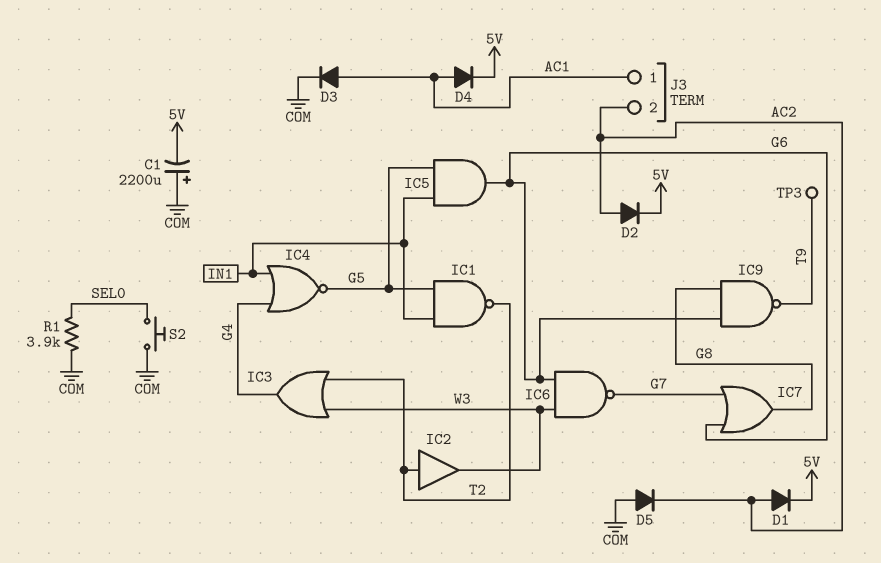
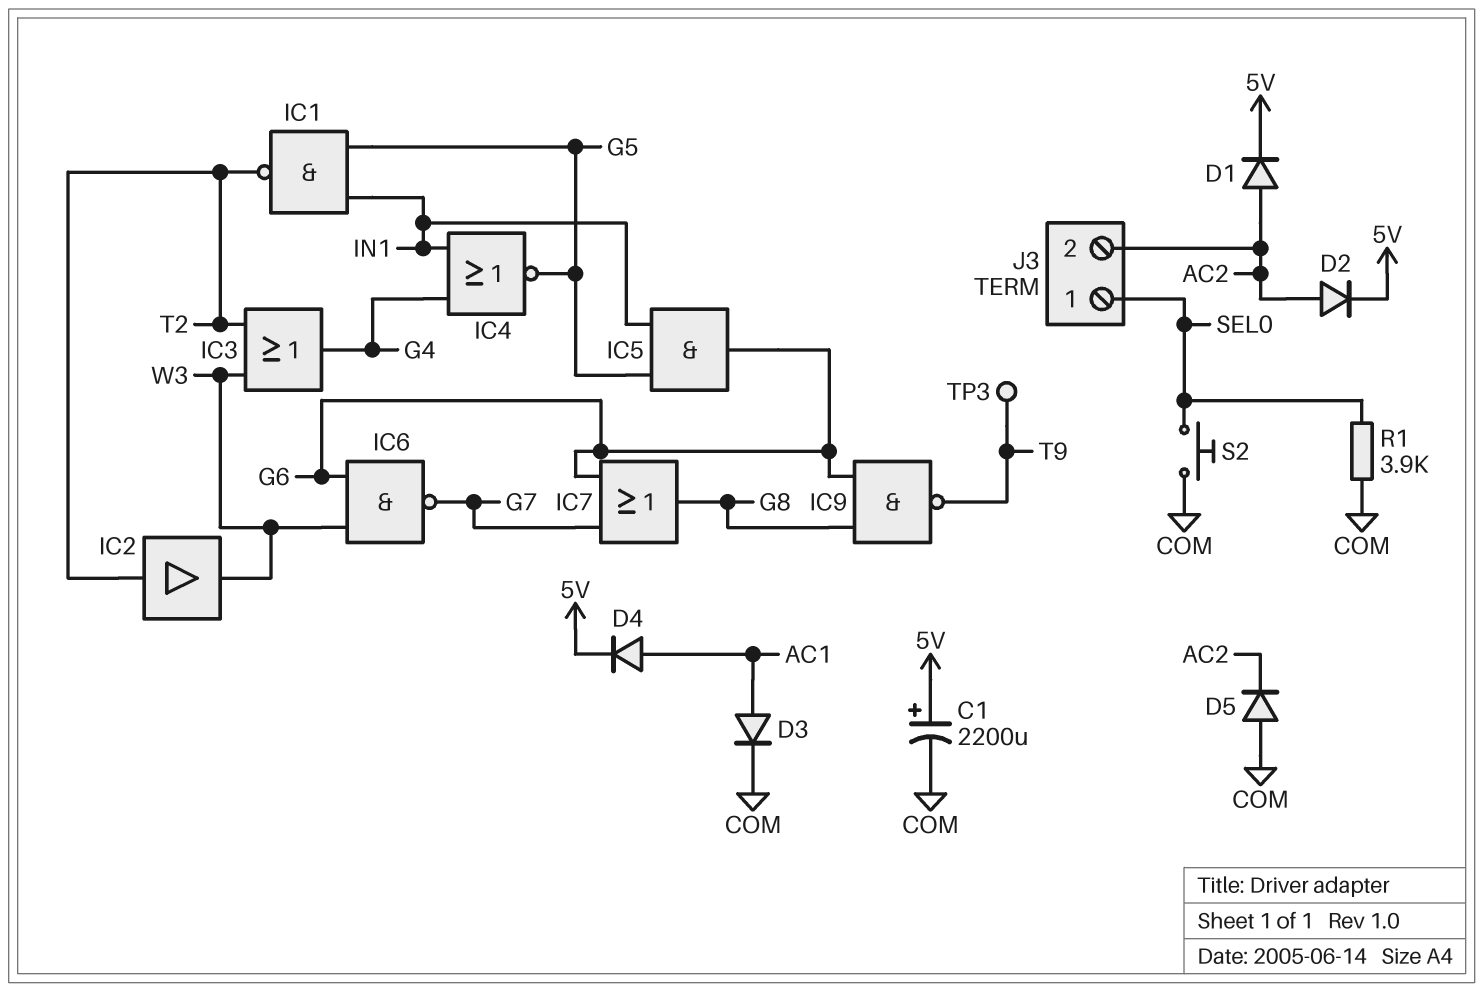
C1: 2200uF (plus COM, minus 5V) -> 2200uF (plus 5V, minus COM)
J3 pin 1: AC1 -> SEL0

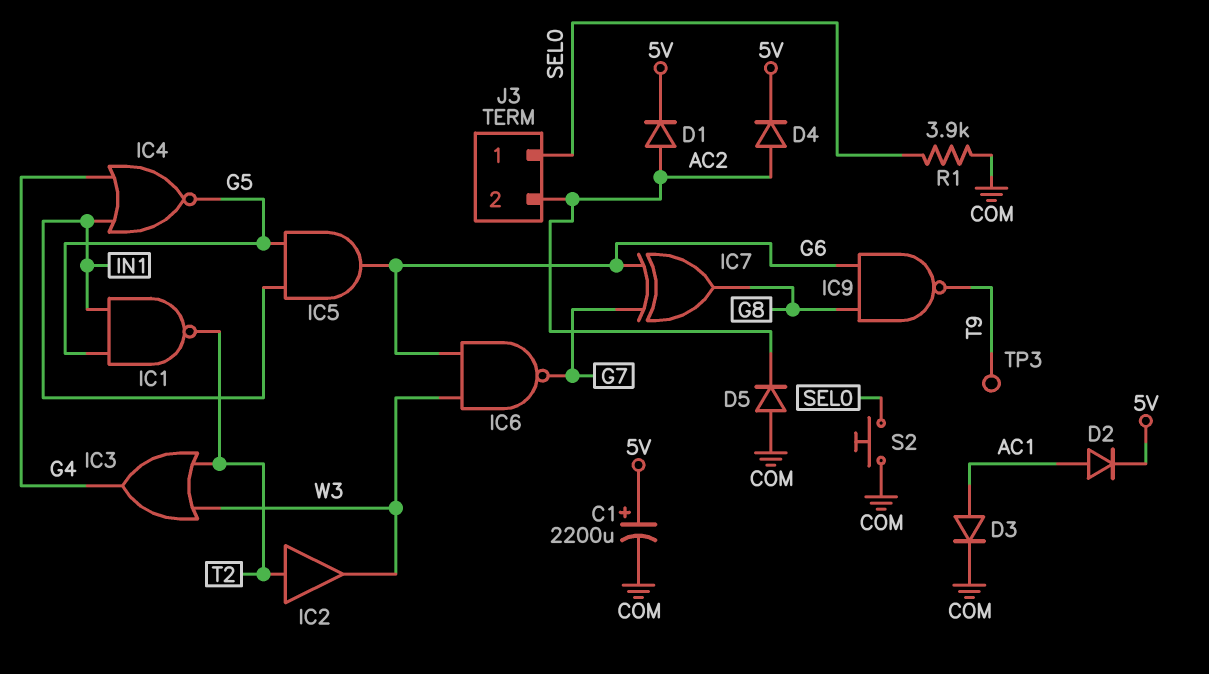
D2: diode (A AC2, K 5V) -> diode (A AC1, K 5V)
D4: diode (A AC1, K 5V) -> diode (A AC2, K 5V)
IC7: OR (in G6, in G7, out G8) -> XOR (in G6, in G7, out G8)

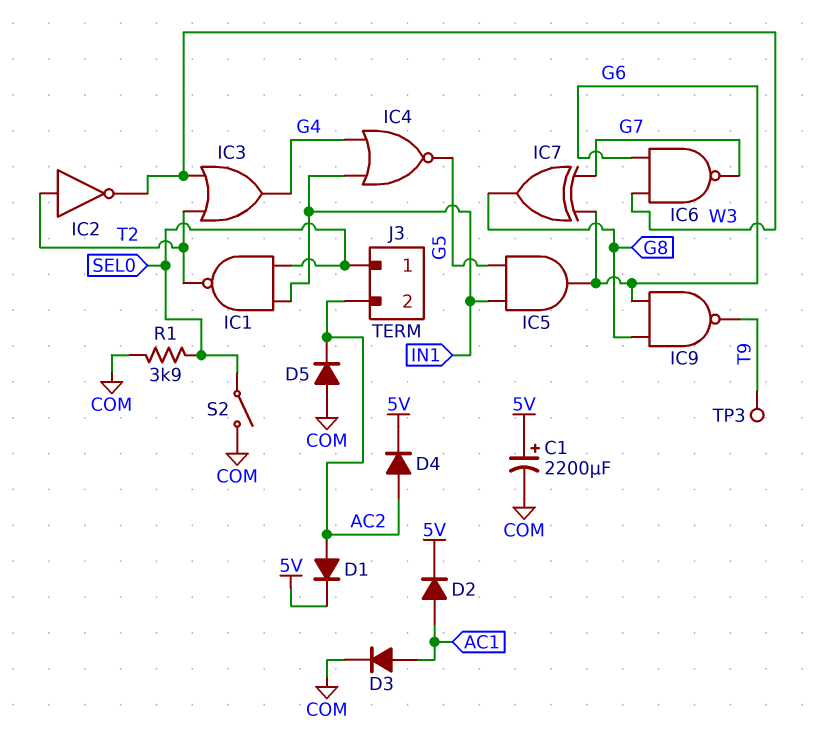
IC1: NAND (in G5, in IN1, out T2) -> NAND (in IN1, in SEL0, out T2)
IC2: buffer (in T2, out W3) -> NOT (in T2, out W3)
S2: button (COM, SEL0) -> switch (COM, SEL0)

